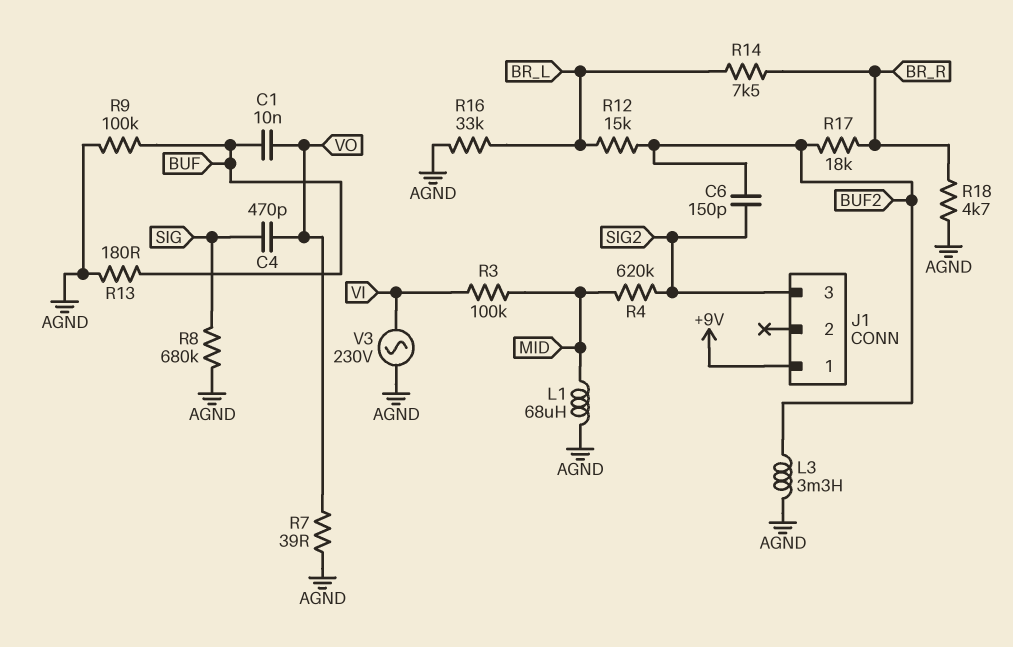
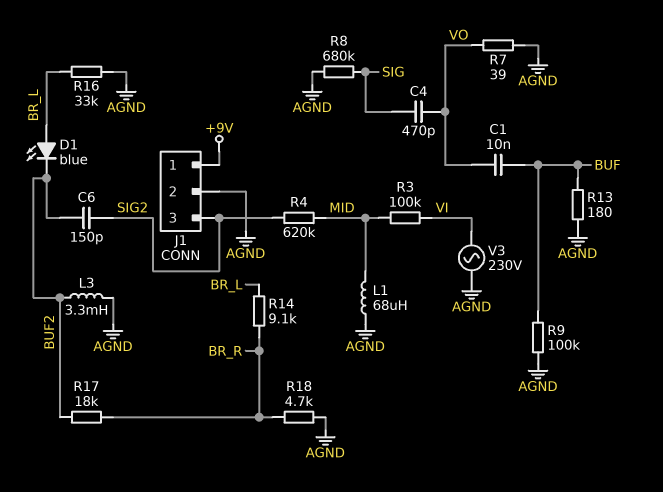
D1: none -> LED blue (A BR_L, K BUF2)
J1 pin 2: none -> AGND
R12: 15k (BR_L, BUF2) -> none
R14: 7.5k (BR_L, BR_R) -> 9.1k (BR_L, BR_R)

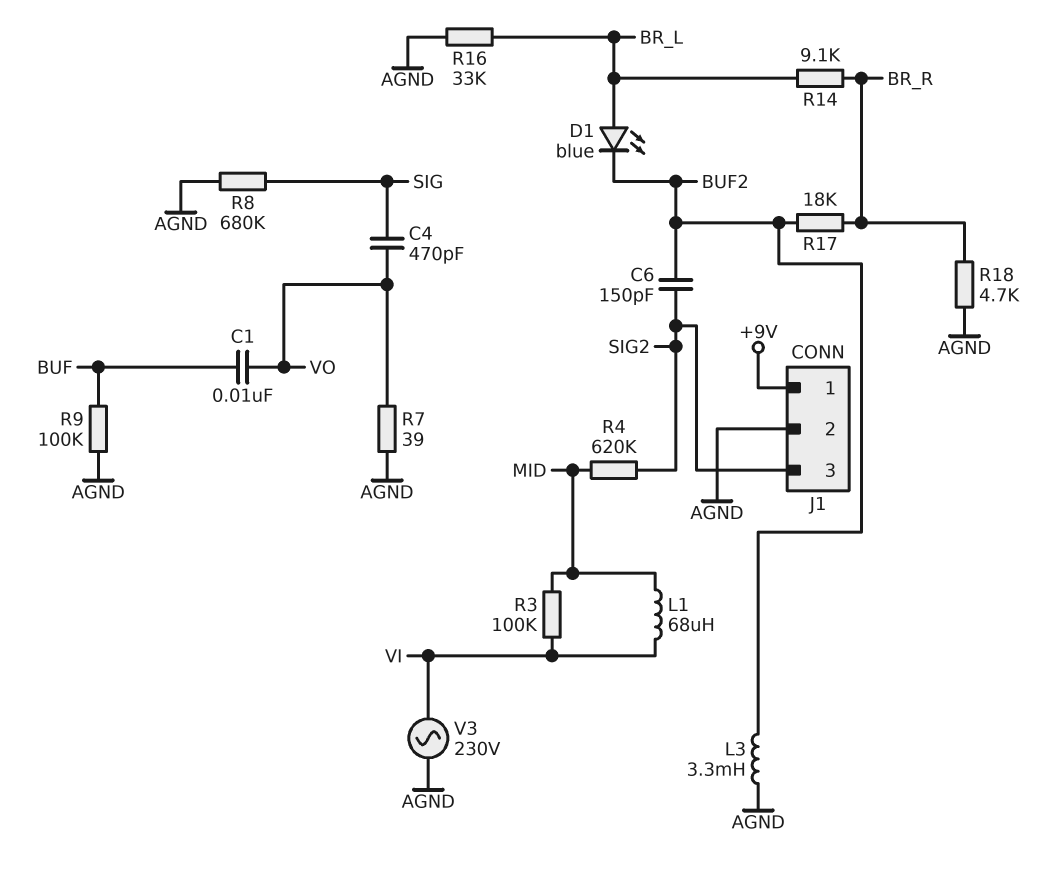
L1: 68uH (AGND, MID) -> 68uH (MID, VI)
R13: 180 (AGND, BUF) -> none

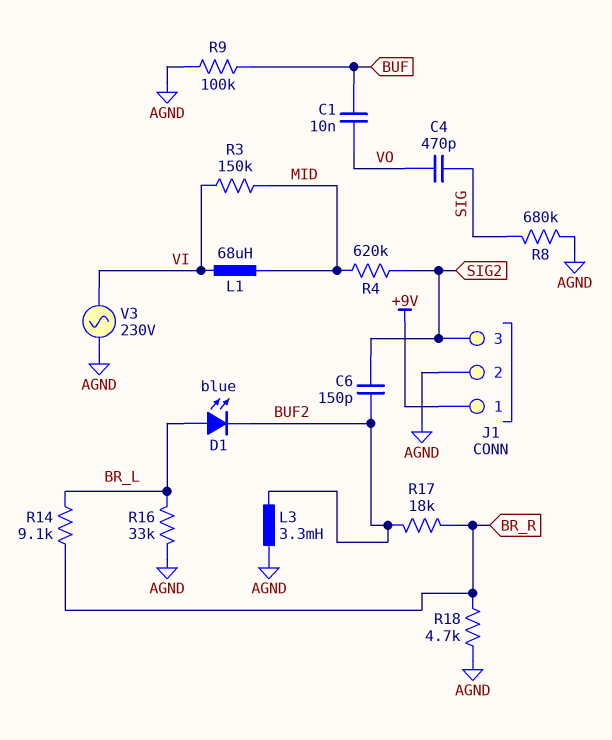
R3: 100k (MID, VI) -> 150k (MID, VI)
R7: 39 (AGND, VO) -> none

